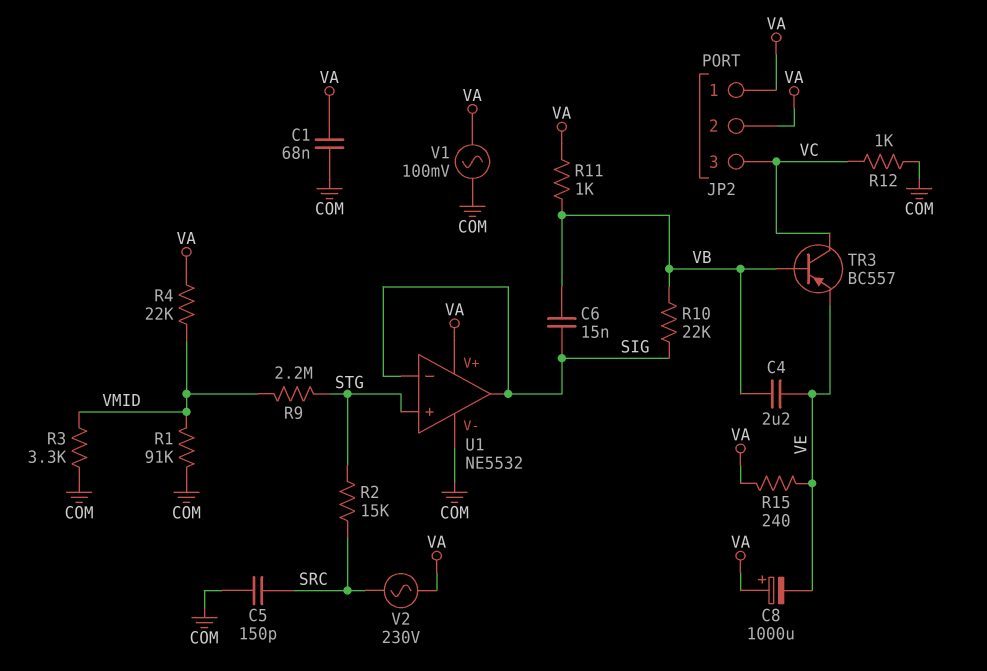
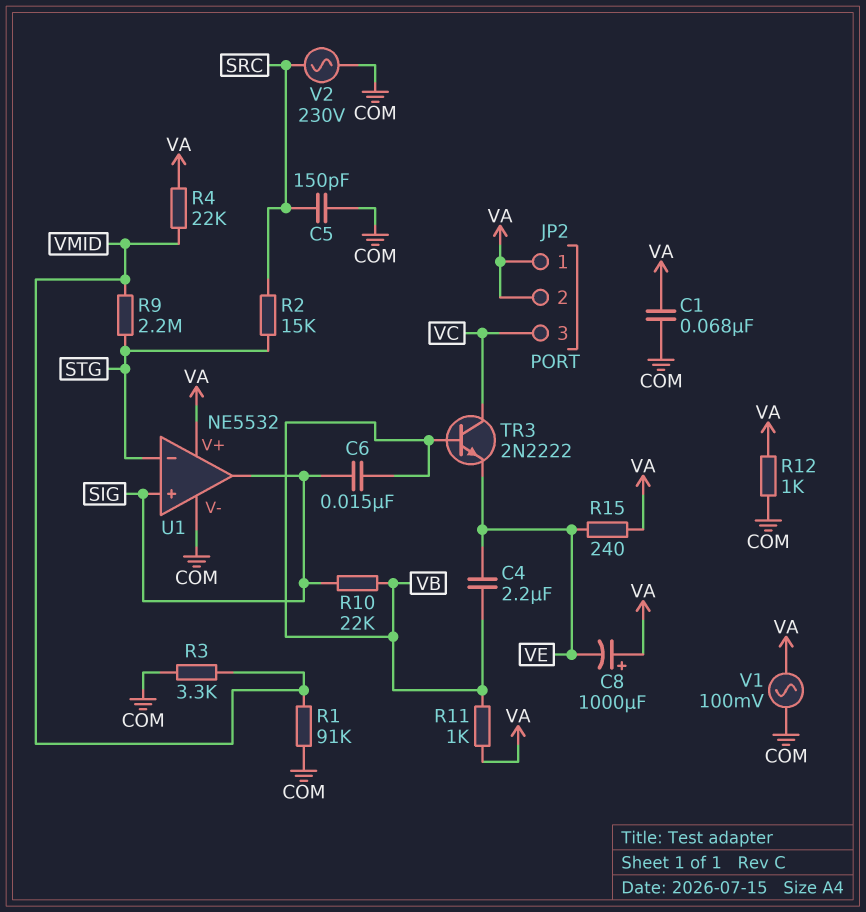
R12: 1k (COM, VC) -> 1k (COM, VA)
TR3: PNP BC557 (B VB, C VC, E VE) -> NPN 2N2222 (B VB, C VC, E VE)
U1 pin in+: STG -> SIG
U1 pin in-: SIG -> STG
V2: AC 230V (SRC, VA) -> AC 230V (COM, SRC)

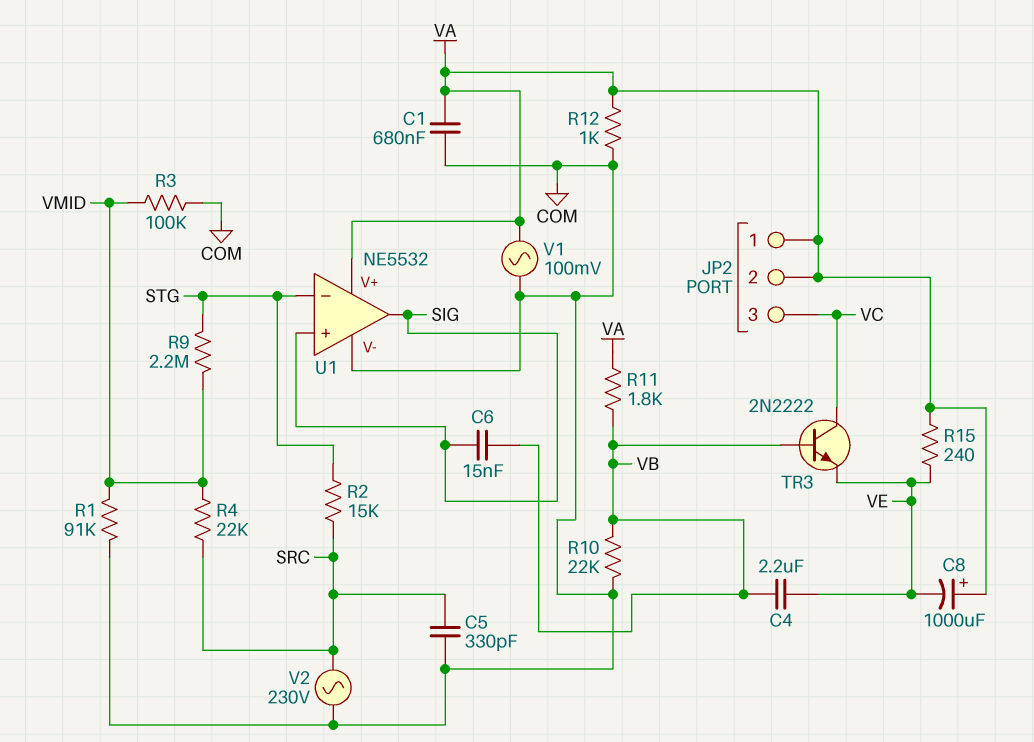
C1: 68nF (COM, VA) -> 680nF (COM, VA)
C5: 150pF (COM, SRC) -> 330pF (COM, SRC)
R3: 3.3k (COM, VMID) -> 100k (COM, VMID)
R4: 22k (VA, VMID) -> 22k (SRC, VMID)
R10: 22k (SIG, VB) -> 22k (COM, VB)
R11: 1k (VA, VB) -> 1.8k (VA, VB)

